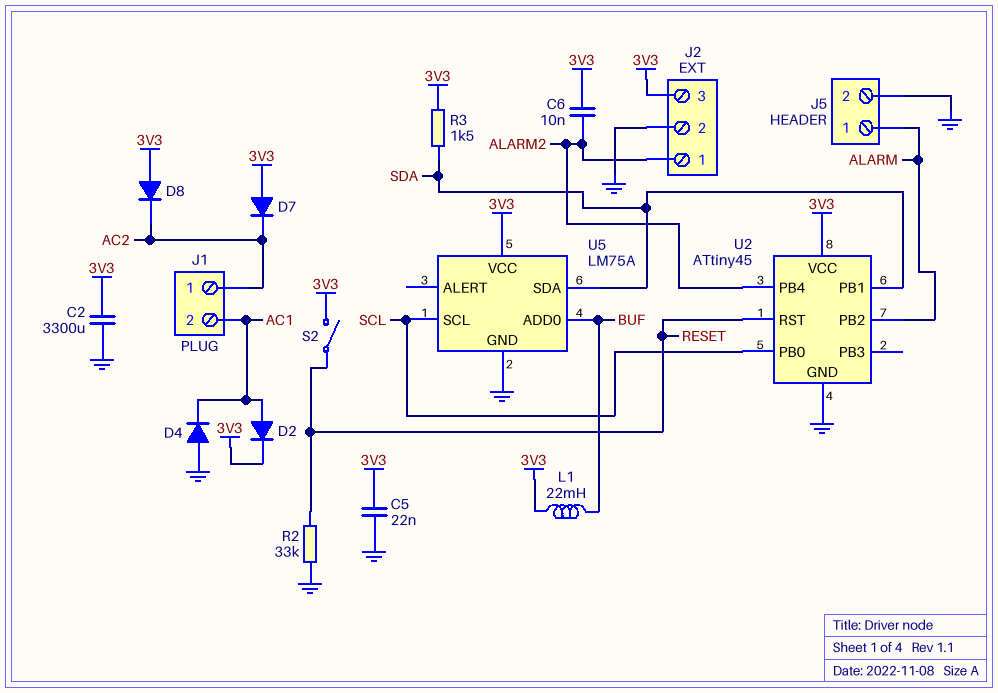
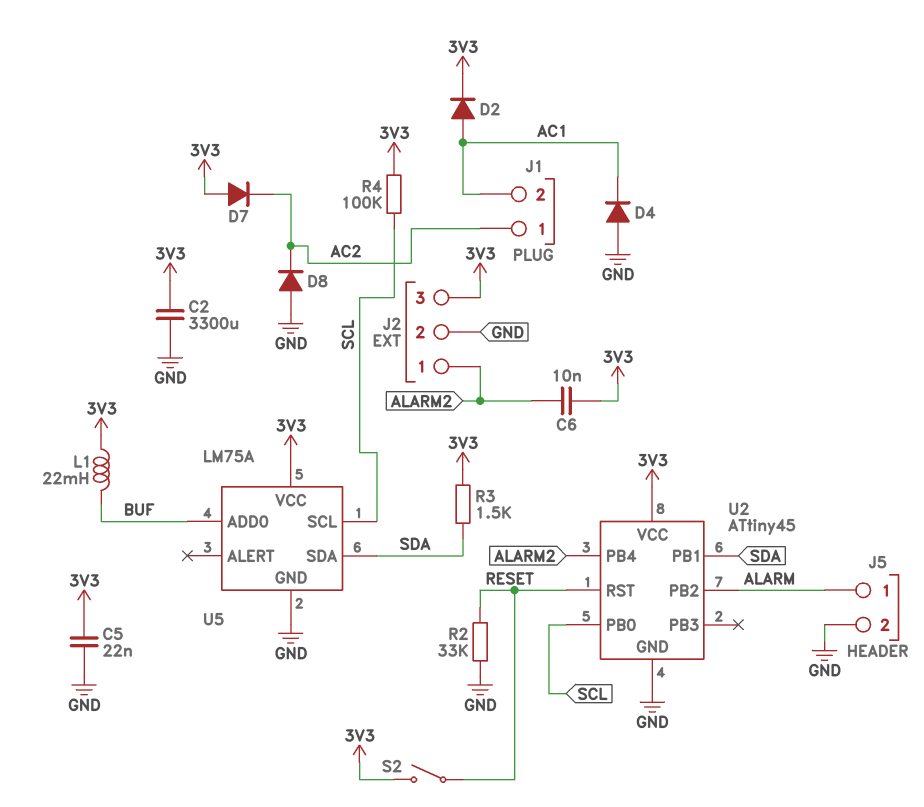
D8: diode (A 3V3, K AC2) -> diode (A GND, K AC2)
R4: none -> 100k (3V3, SCL)

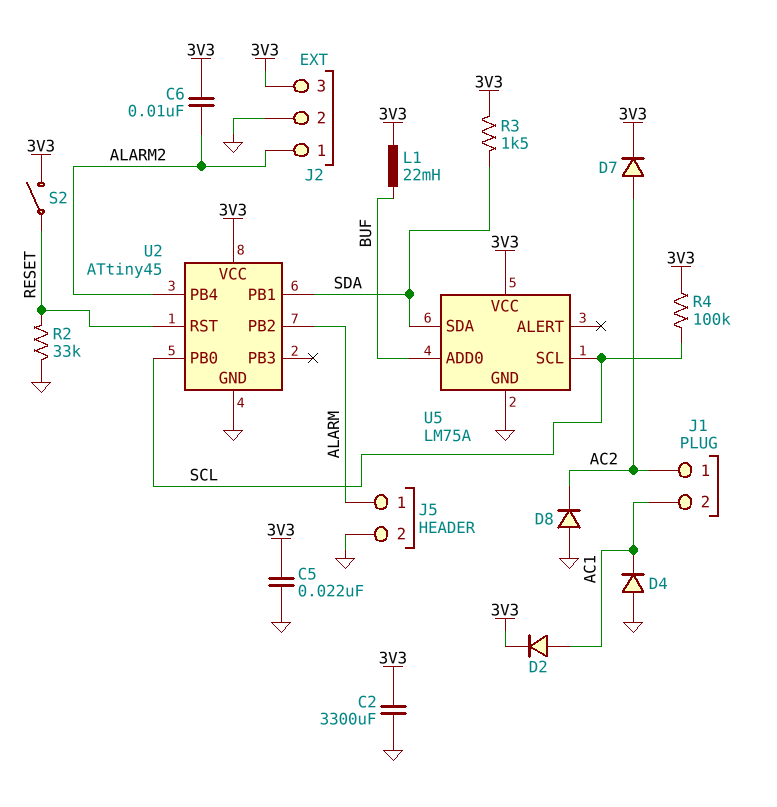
D7: diode (A 3V3, K AC2) -> diode (A AC2, K 3V3)

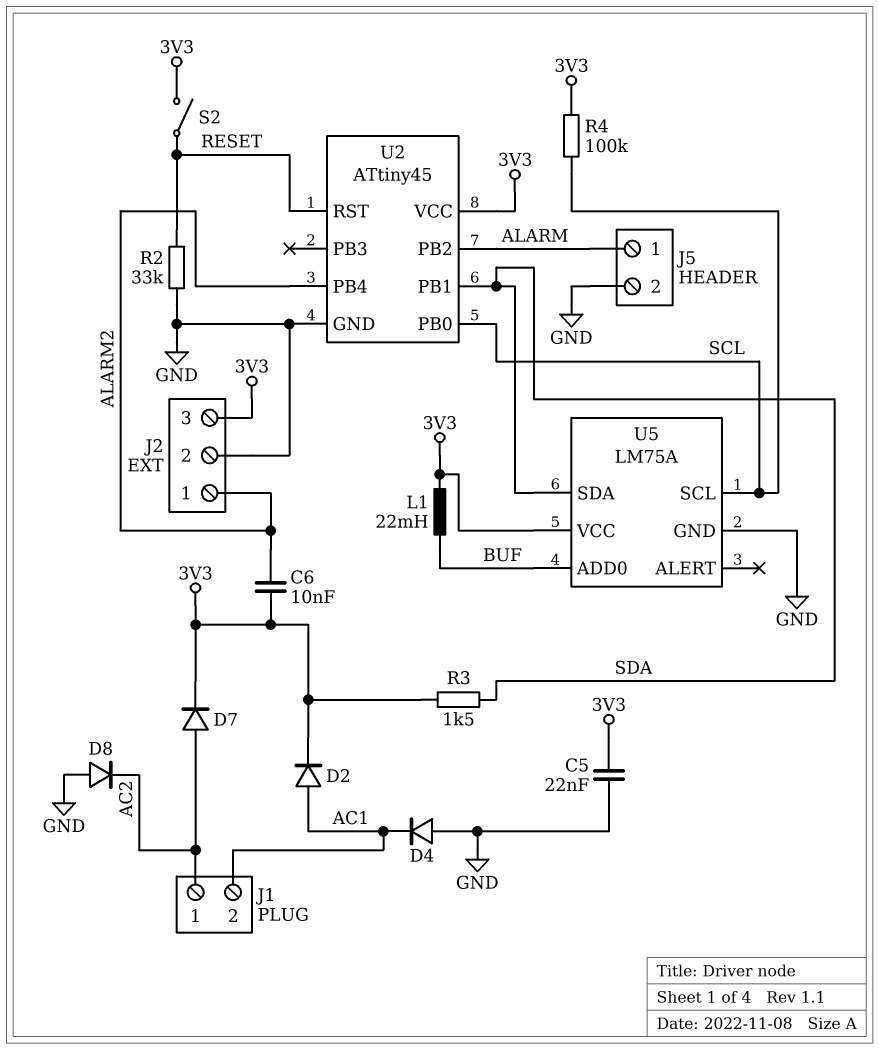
C2: 3300uF (3V3, GND) -> none

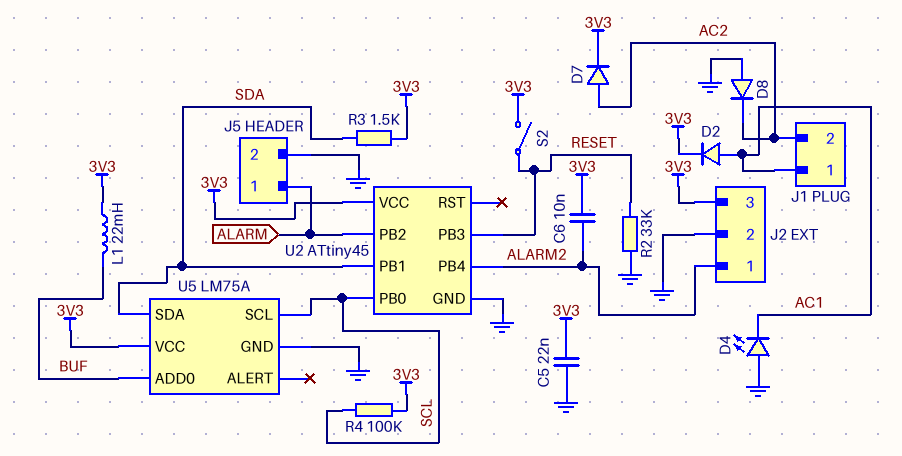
D4: diode (A GND, K AC1) -> LED (A GND, K AC1)
J1 pin 1: AC2 -> AC1
J1 pin 2: AC1 -> AC2
U2 pin PB3: none -> RESET
U2 pin RST: RESET -> none

